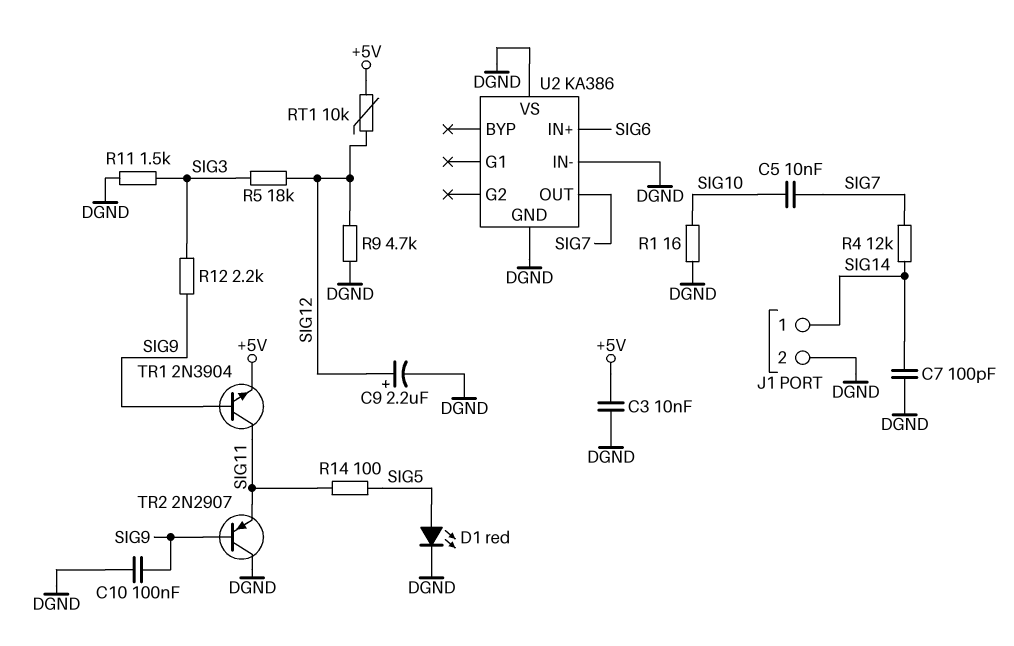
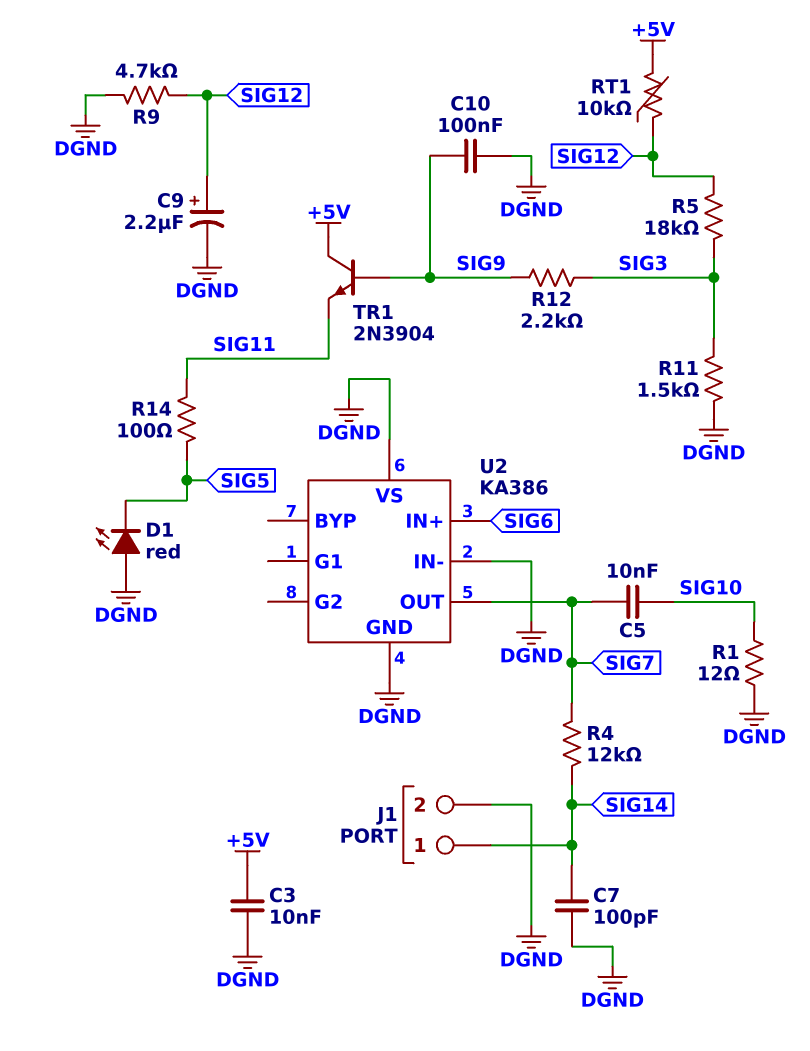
D1: LED red (A SIG5, K DGND) -> LED red (A DGND, K SIG5)
R1: 16 (DGND, SIG10) -> 12 (DGND, SIG10)
TR1: NPN 2N3904 (B SIG9, C SIG11, E +5V) -> NPN 2N3904 (B SIG9, C +5V, E SIG11)
TR2: PNP 2N2907 (B SIG9, C DGND, E SIG11) -> none

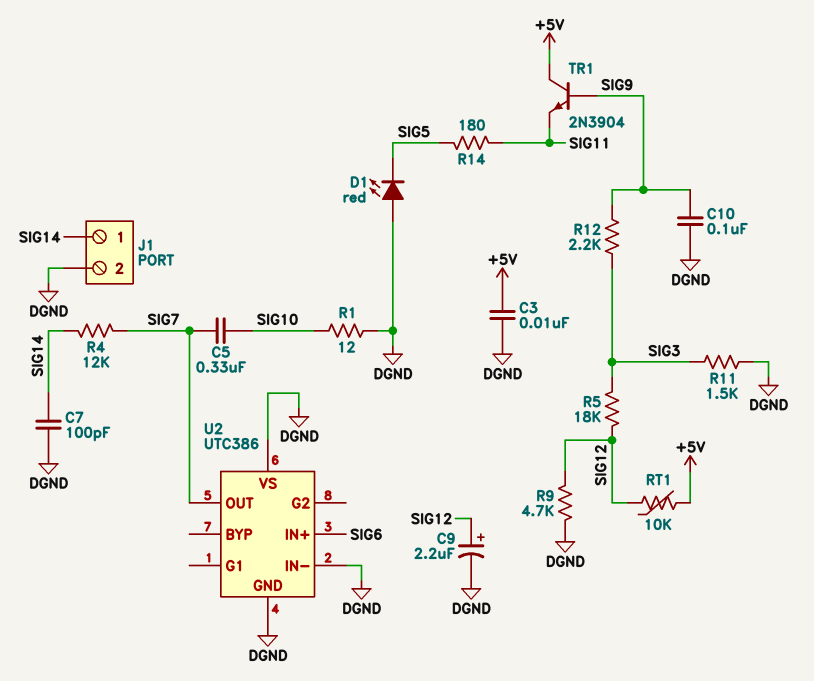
C5: 10nF (SIG7, SIG10) -> 330nF (SIG7, SIG10)
R14: 100 (SIG5, SIG11) -> 180 (SIG5, SIG11)
U2: KA386 -> UTC386

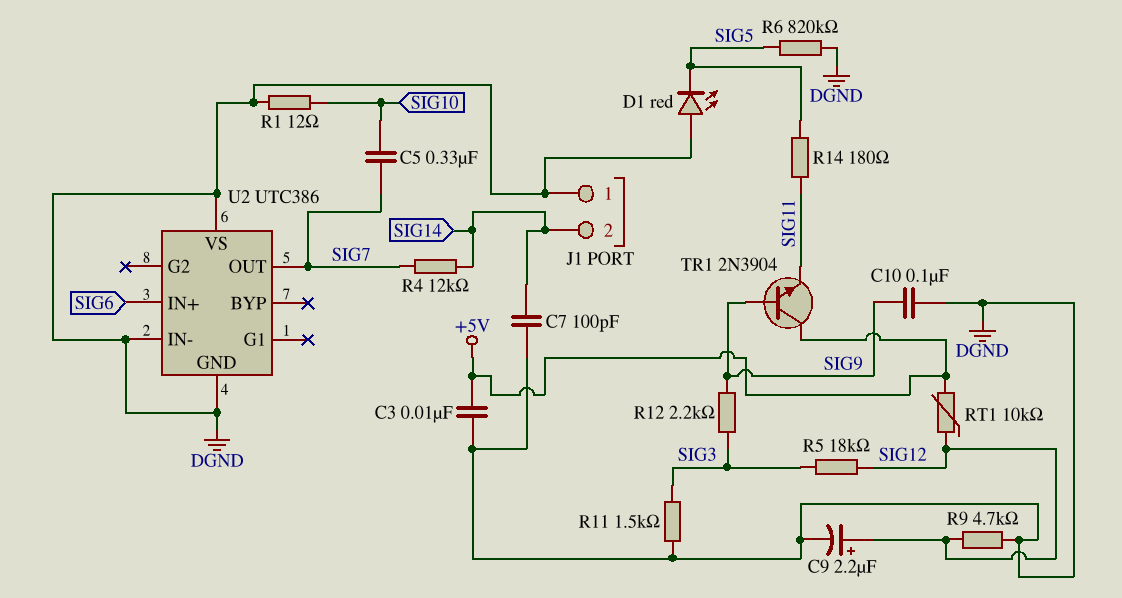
J1 pin 1: SIG14 -> DGND
J1 pin 2: DGND -> SIG14
R6: none -> 820k (DGND, SIG5)

